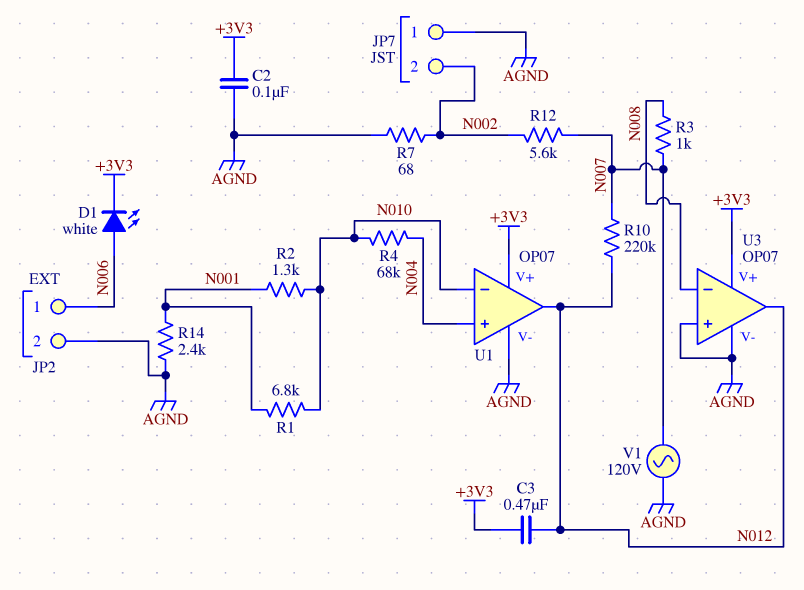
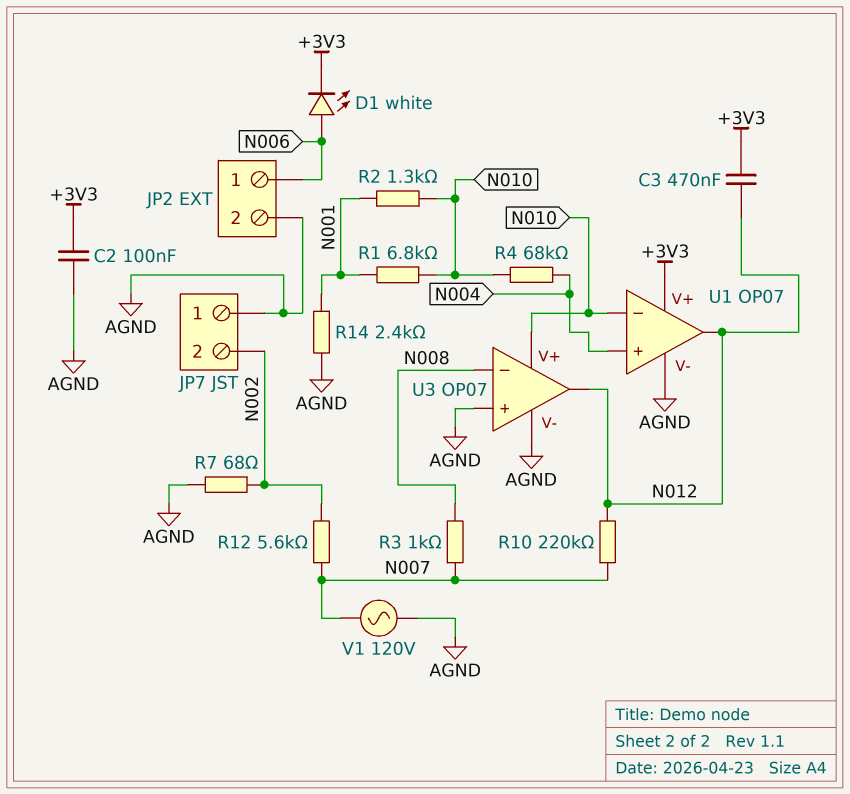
U3 pin V+: +3V3 -> N010

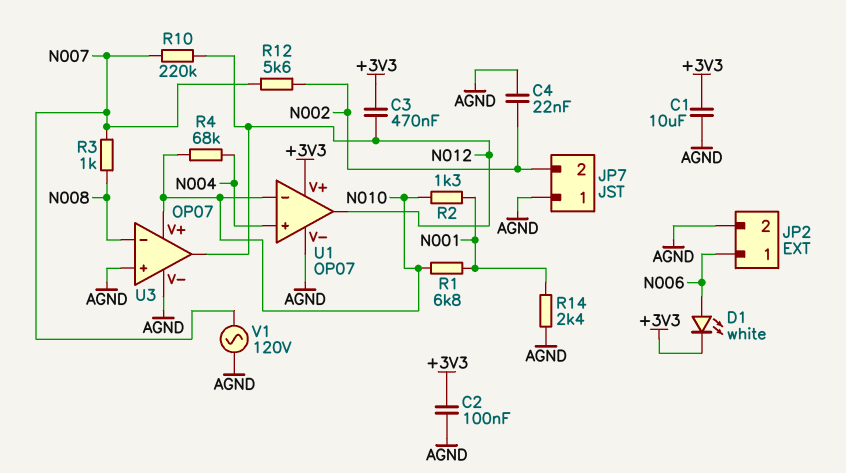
C1: none -> 10uF (+3V3, AGND)
C4: none -> 22nF (AGND, N002)
R7: 68 (AGND, N002) -> none

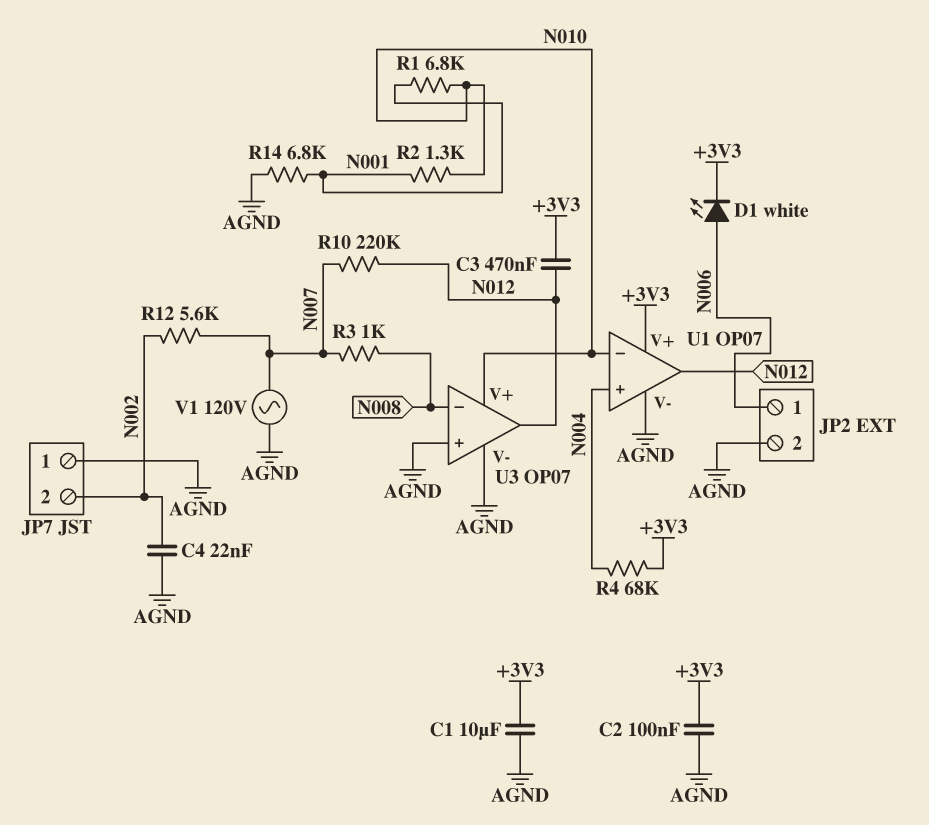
R4: 68k (N004, N010) -> 68k (+3V3, N004)
R14: 2.4k (AGND, N001) -> 6.8k (AGND, N001)

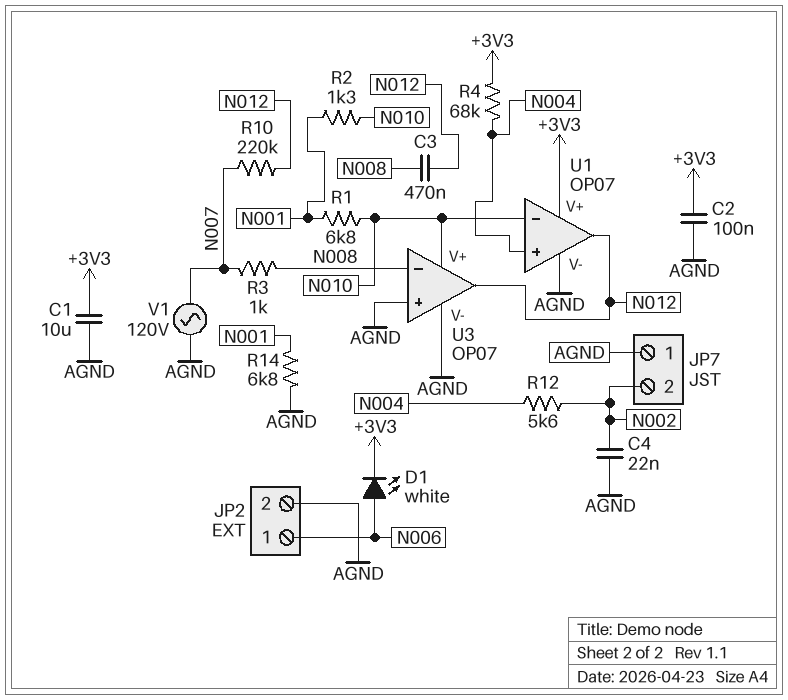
C3: 470nF (+3V3, N012) -> 470nF (N008, N012)
R12: 5.6k (N002, N007) -> 5.6k (N002, N004)

